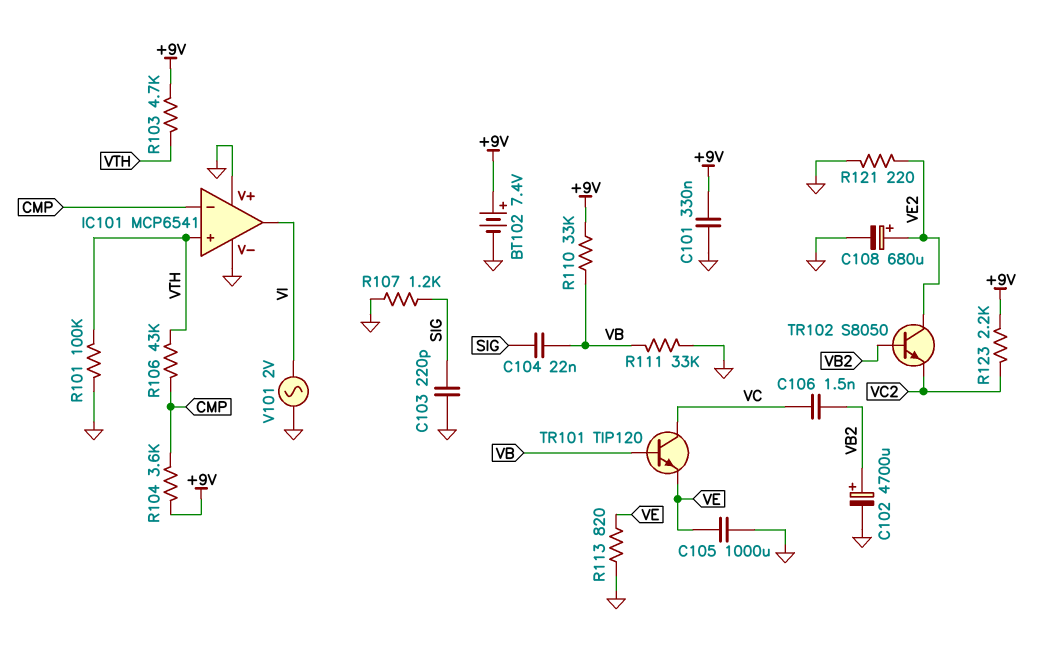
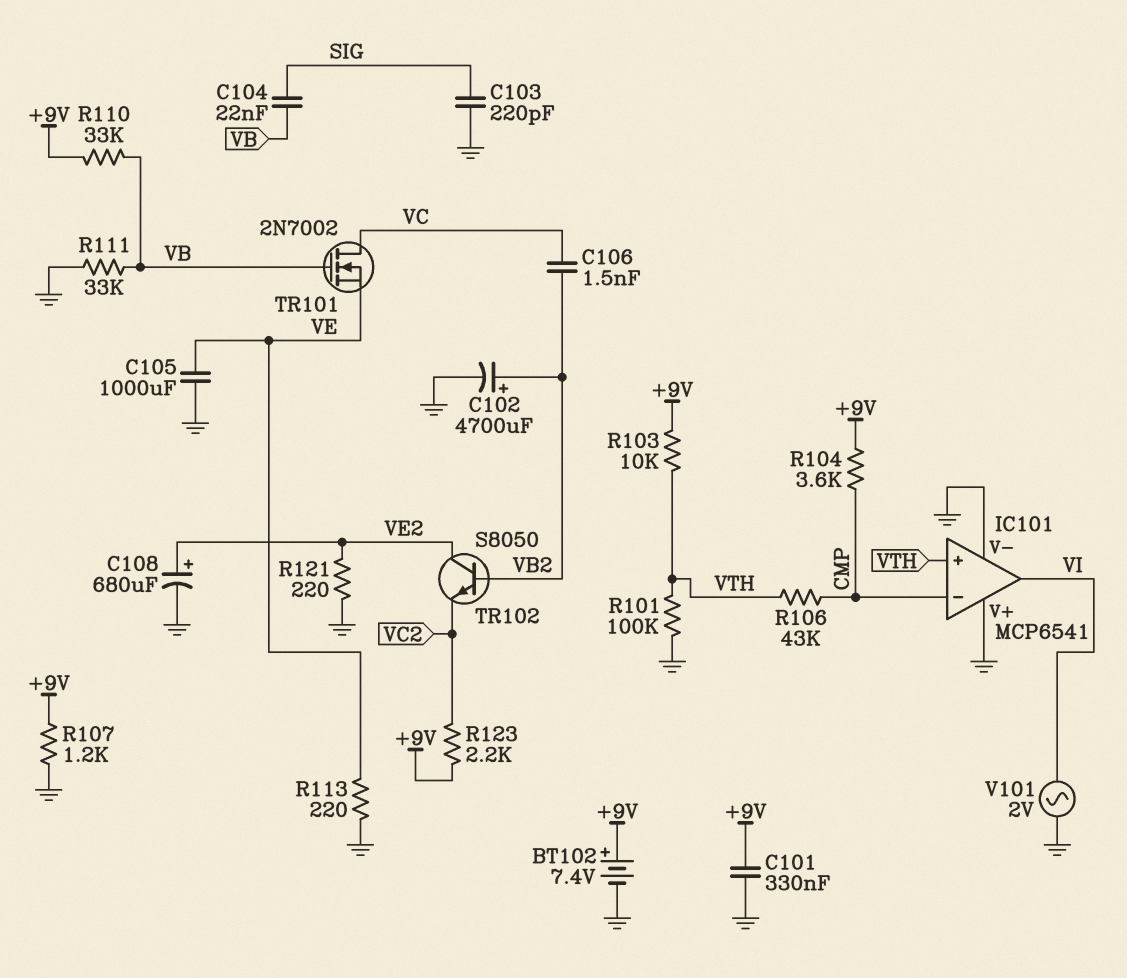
R103: 4.7k (+9V, VTH) -> 10k (+9V, VTH)
R107: 1.2k (GND, SIG) -> 1.2k (+9V, GND)
R113: 820 (GND, VE) -> 220 (GND, VE)
TR101: NPN TIP120 (B VB, C VC, E VE) -> NMOS 2N7002 (G VB, D VC, S VE)

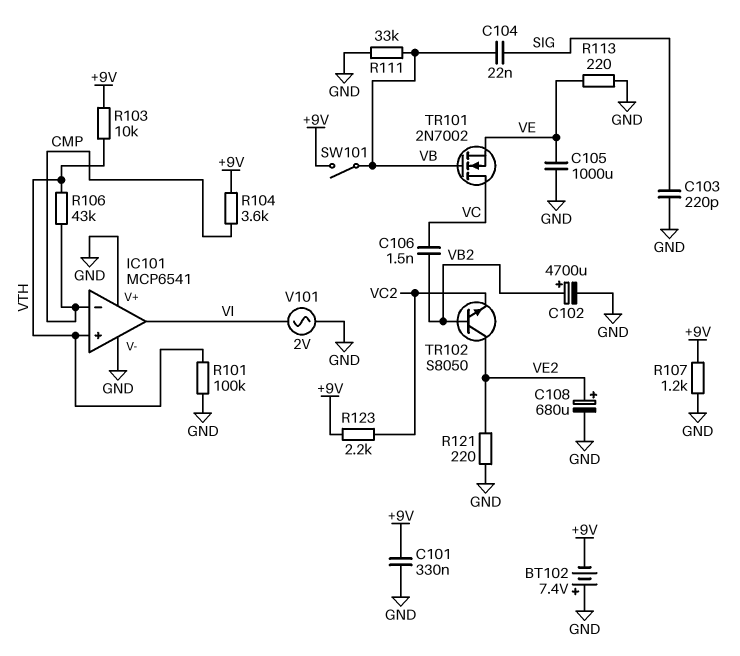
BT102: 7.4V (plus +9V, minus GND) -> 7.4V (plus GND, minus +9V)
R110: 33k (+9V, VB) -> none
SW101: none -> switch (+9V, VB)

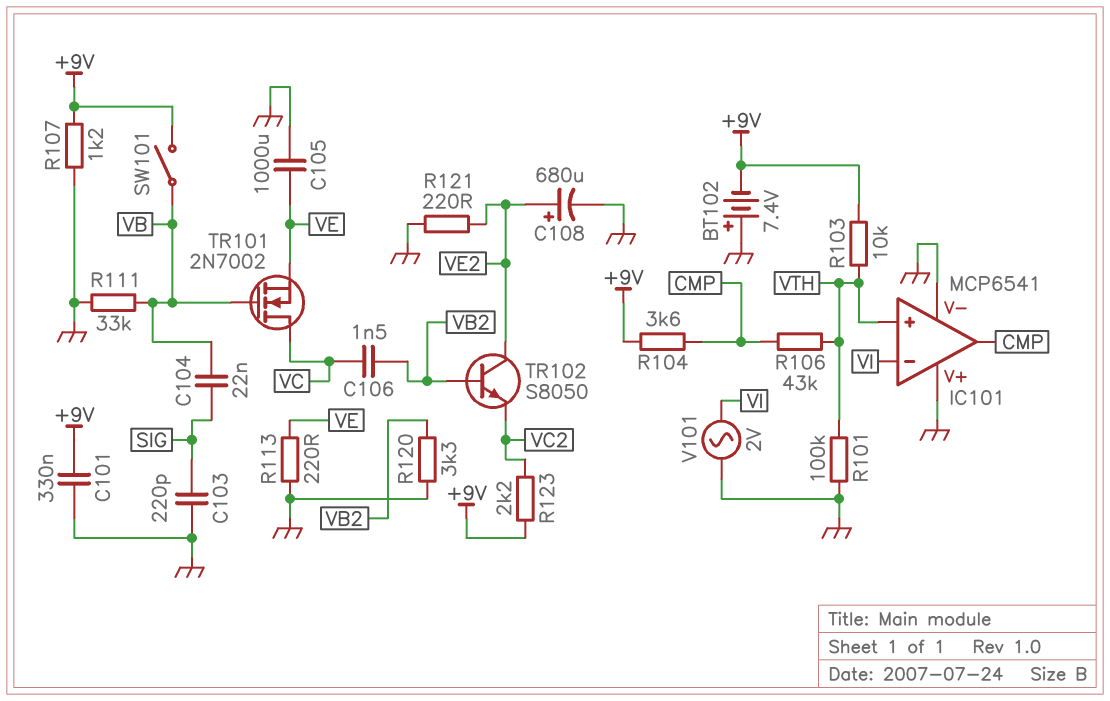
C102: 4700uF (plus VB2, minus GND) -> none
IC101 pin in-: CMP -> VI
IC101 pin out: VI -> CMP
R120: none -> 3.3k (GND, VB2)

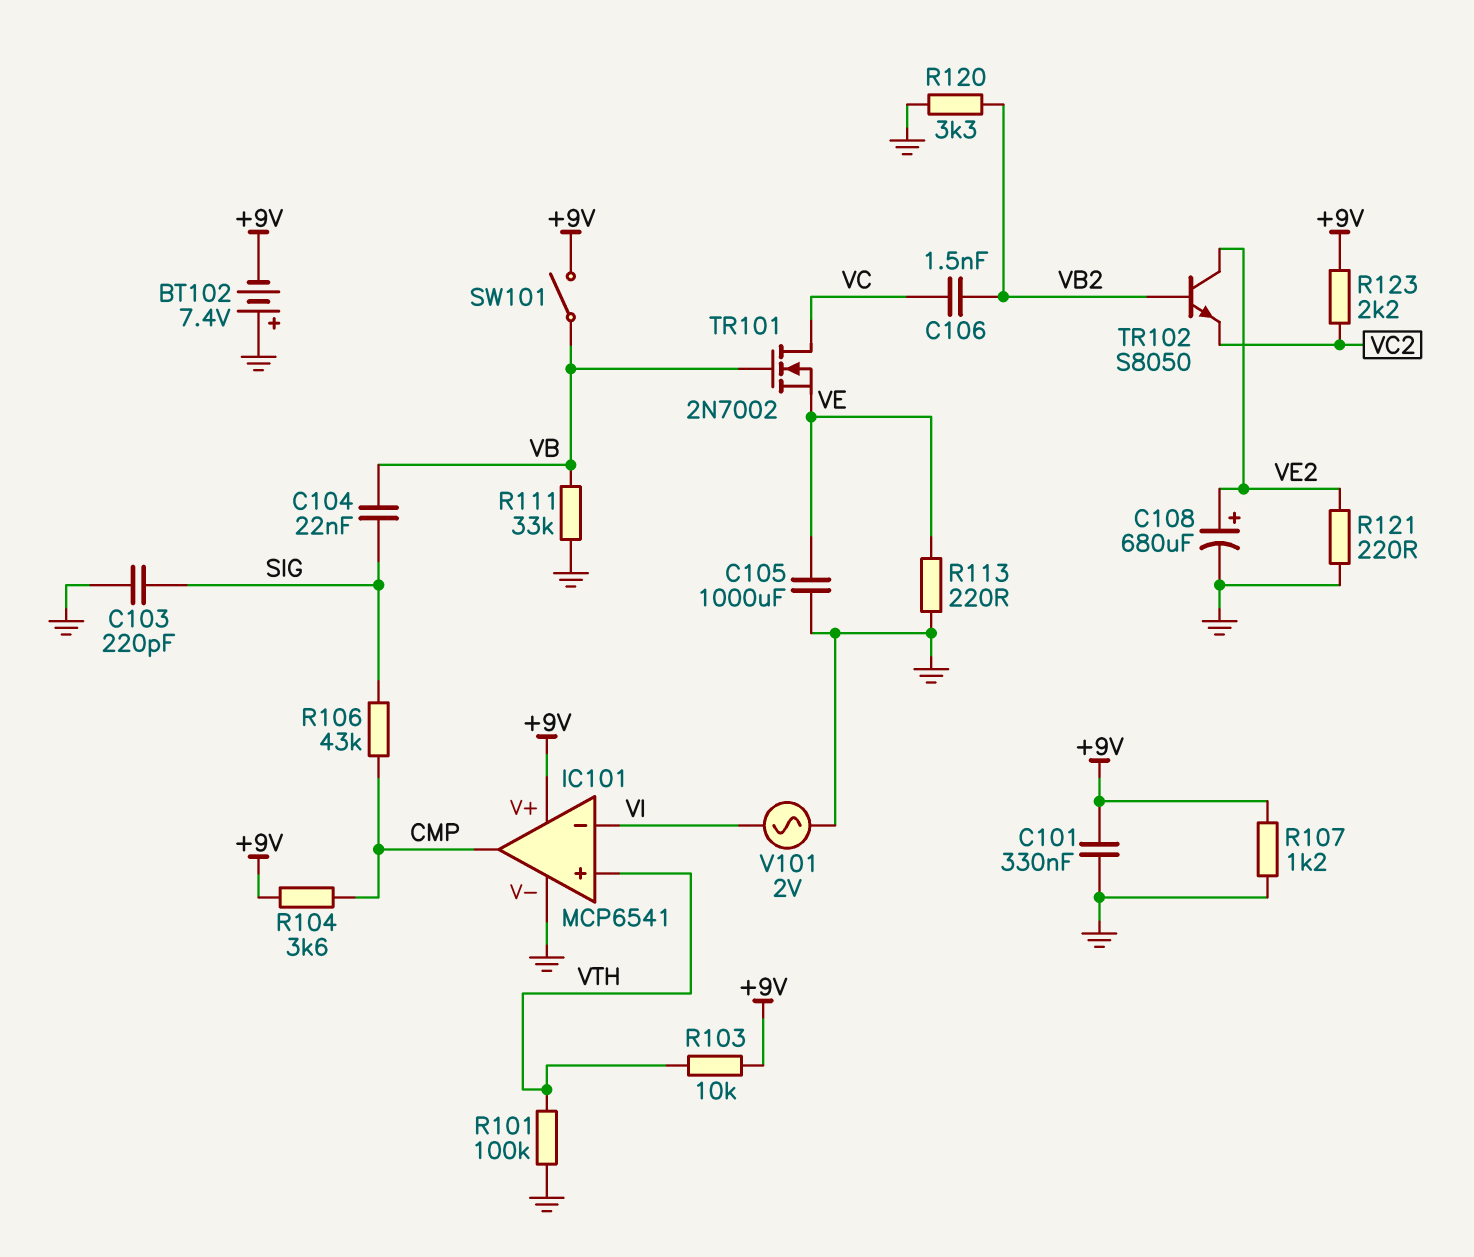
IC101 pin V+: GND -> +9V
R106: 43k (CMP, VTH) -> 43k (CMP, SIG)

